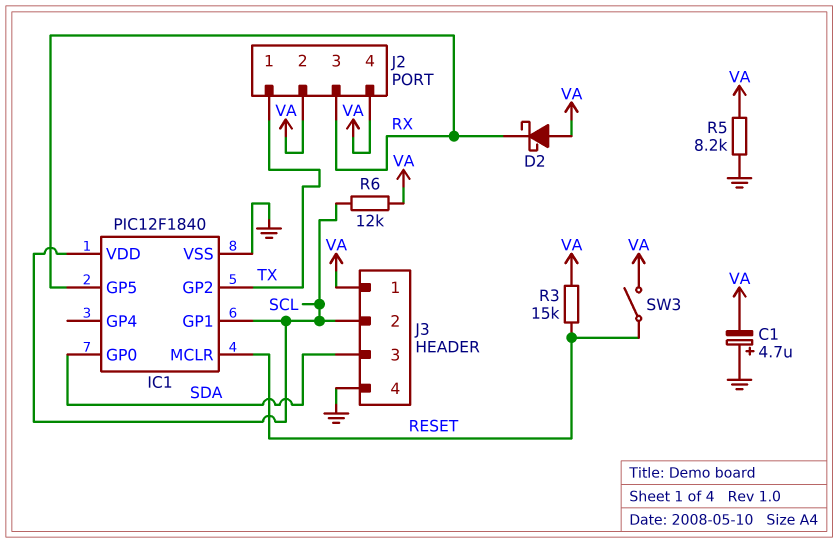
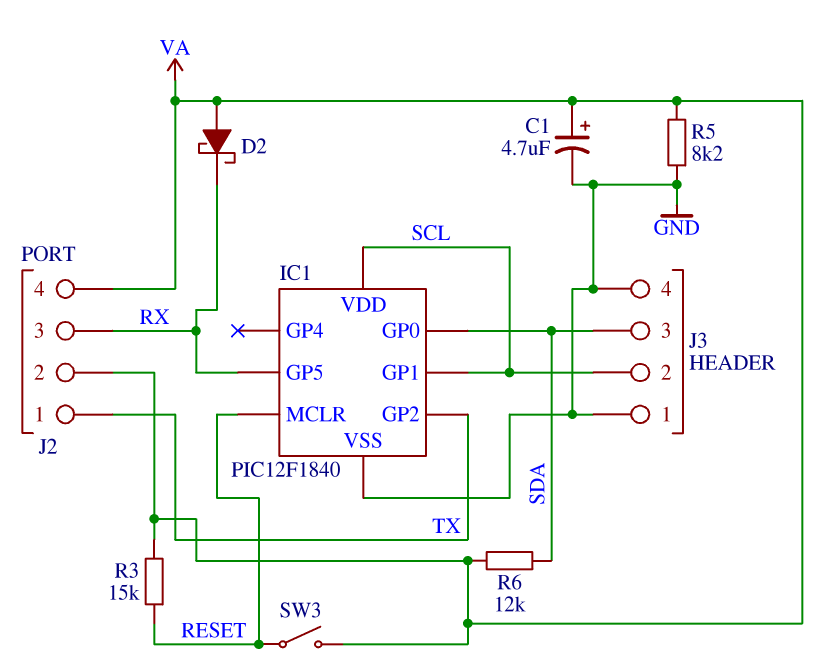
C1: 4.7uF (plus GND, minus VA) -> 4.7uF (plus VA, minus GND)
J3 pin 1: VA -> GND
R6: 12k (SCL, VA) -> 12k (SDA, VA)

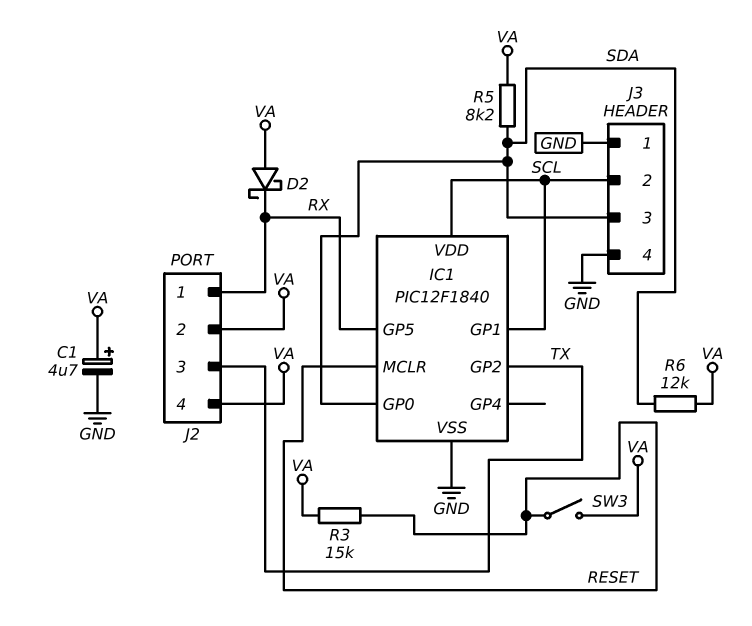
J2 pin 1: TX -> RX
J2 pin 3: RX -> TX
R5: 8.2k (GND, VA) -> 8.2k (SDA, VA)

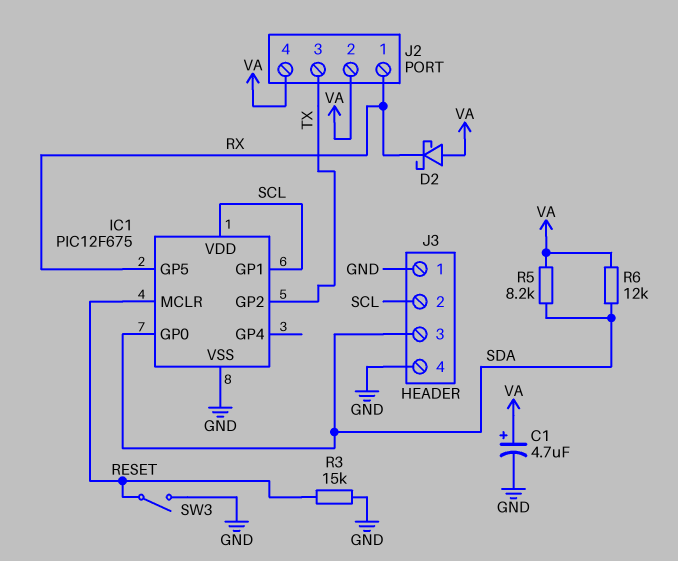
IC1: PIC12F1840 -> PIC12F675
R3: 15k (RESET, VA) -> 15k (GND, RESET)
SW3: switch (RESET, VA) -> switch (GND, RESET)

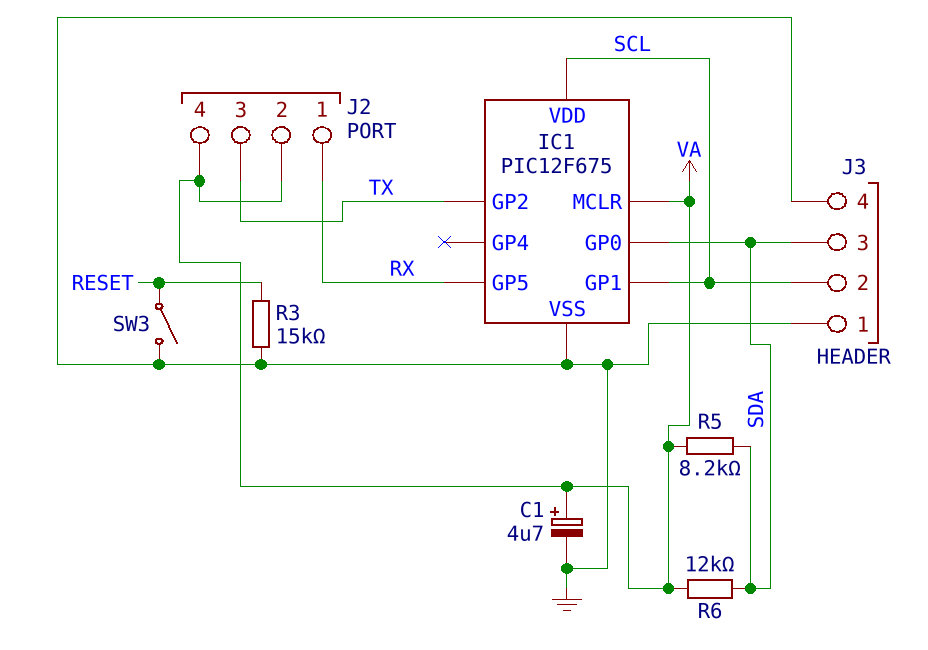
D2: schottky (A VA, K RX) -> none
IC1 pin MCLR: RESET -> VA

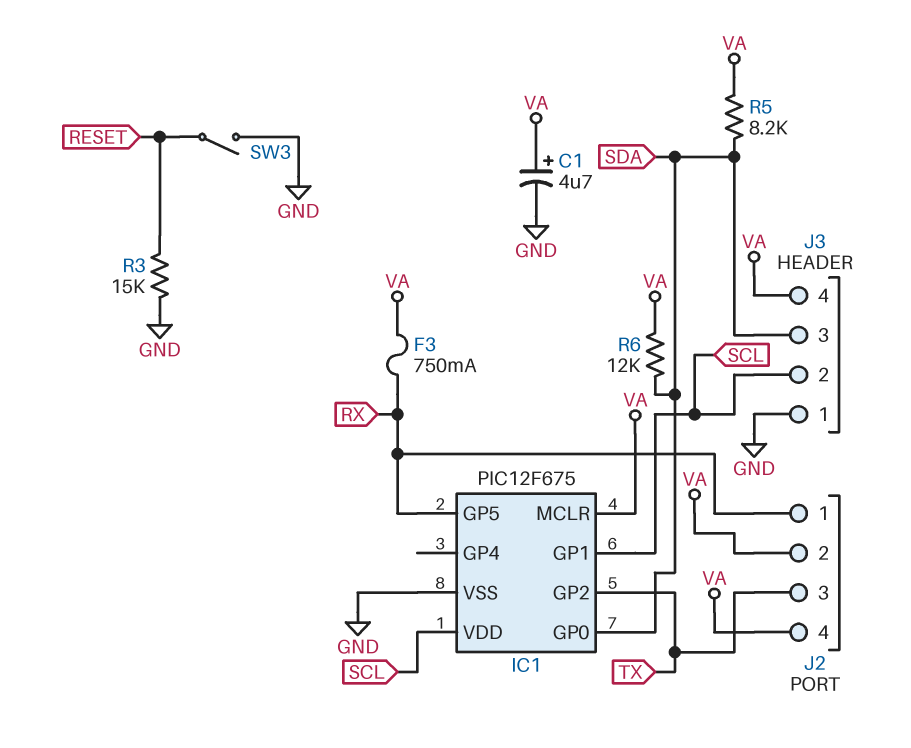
F3: none -> 750mA (RX, VA)
J3 pin 4: GND -> VA

